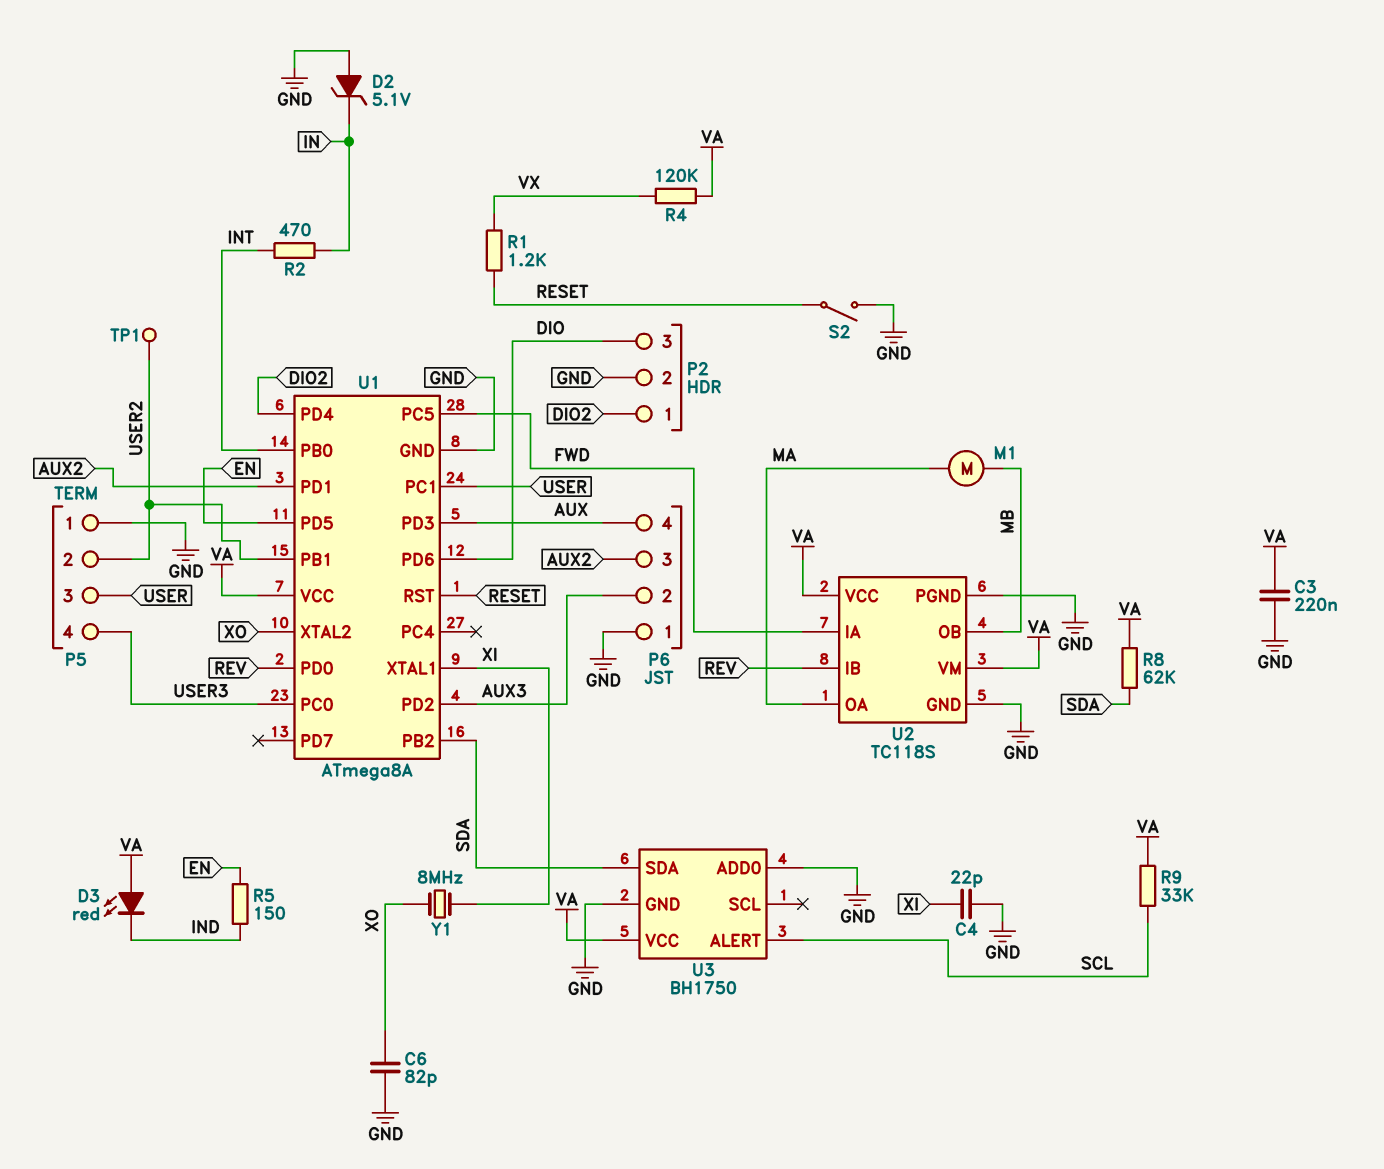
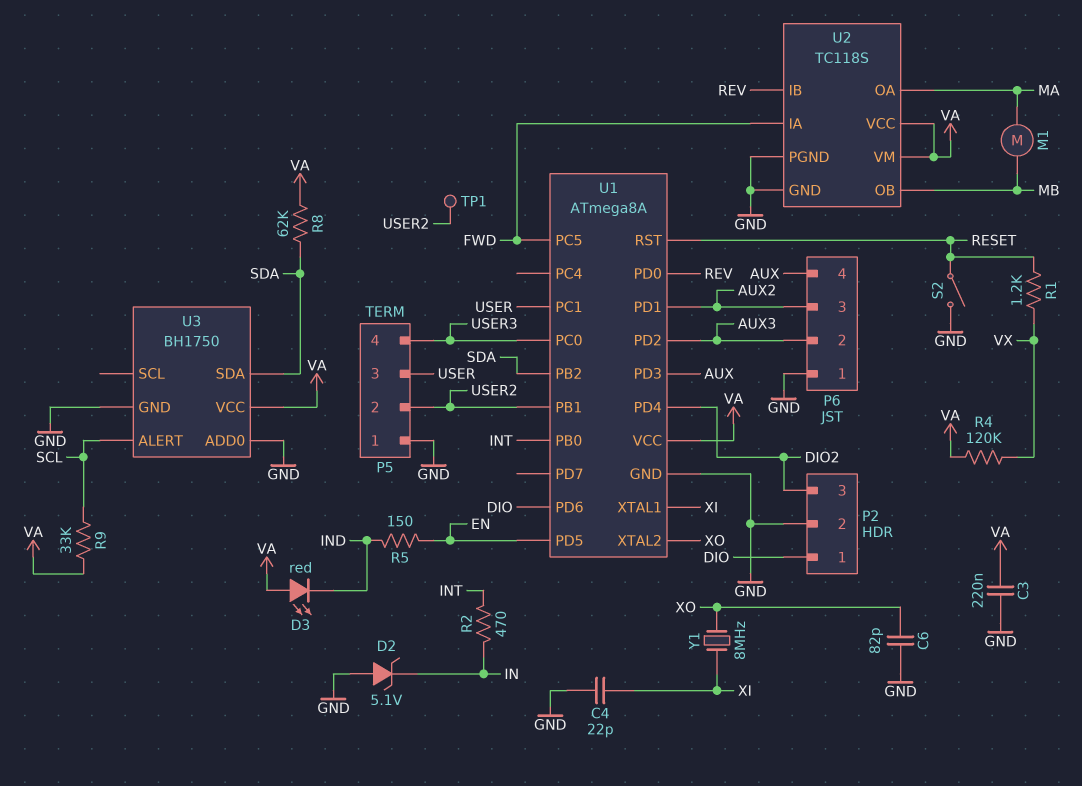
P2 pin 1: DIO2 -> DIO
P2 pin 3: DIO -> DIO2

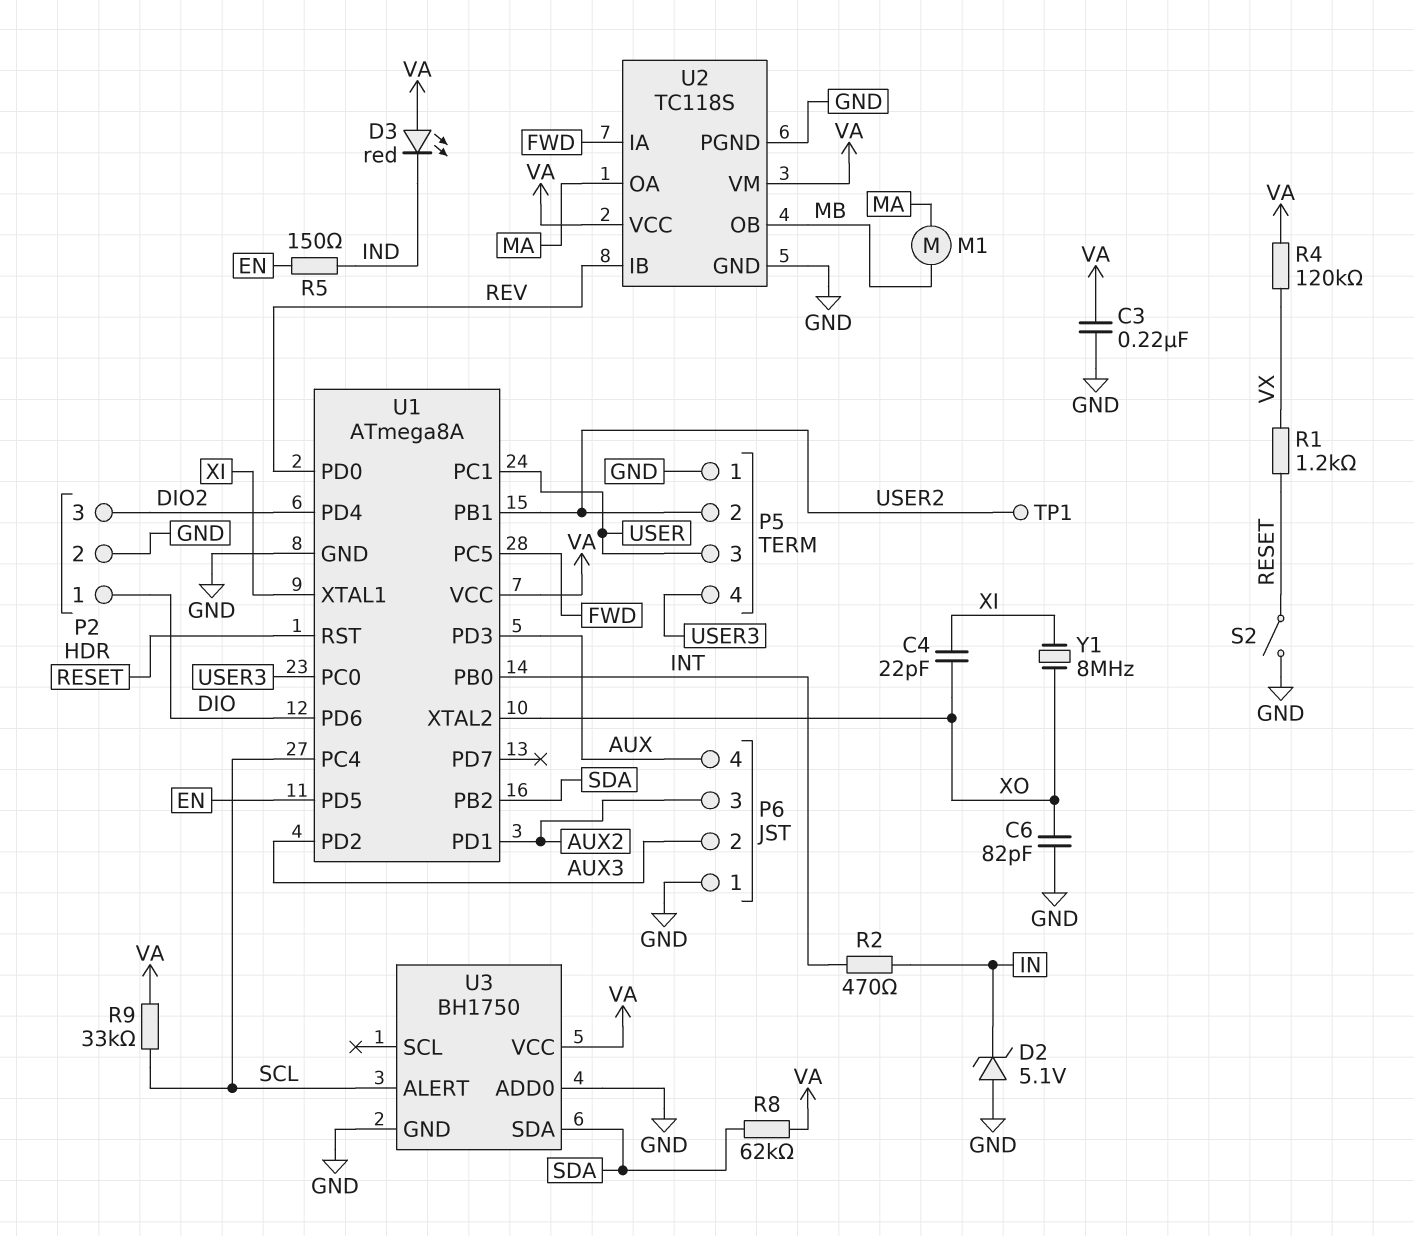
C4: 22pF (GND, XI) -> 22pF (XI, XO)
U1 pin PC4: none -> SCL

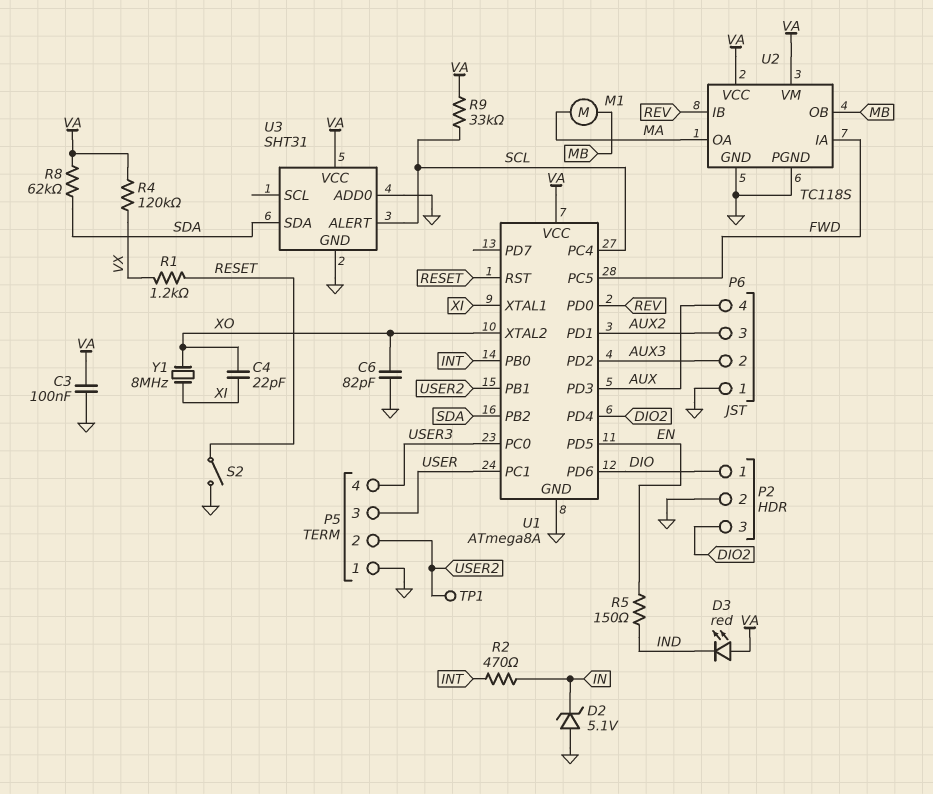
C3: 220nF (GND, VA) -> 100nF (GND, VA)
U3: BH1750 -> SHT31

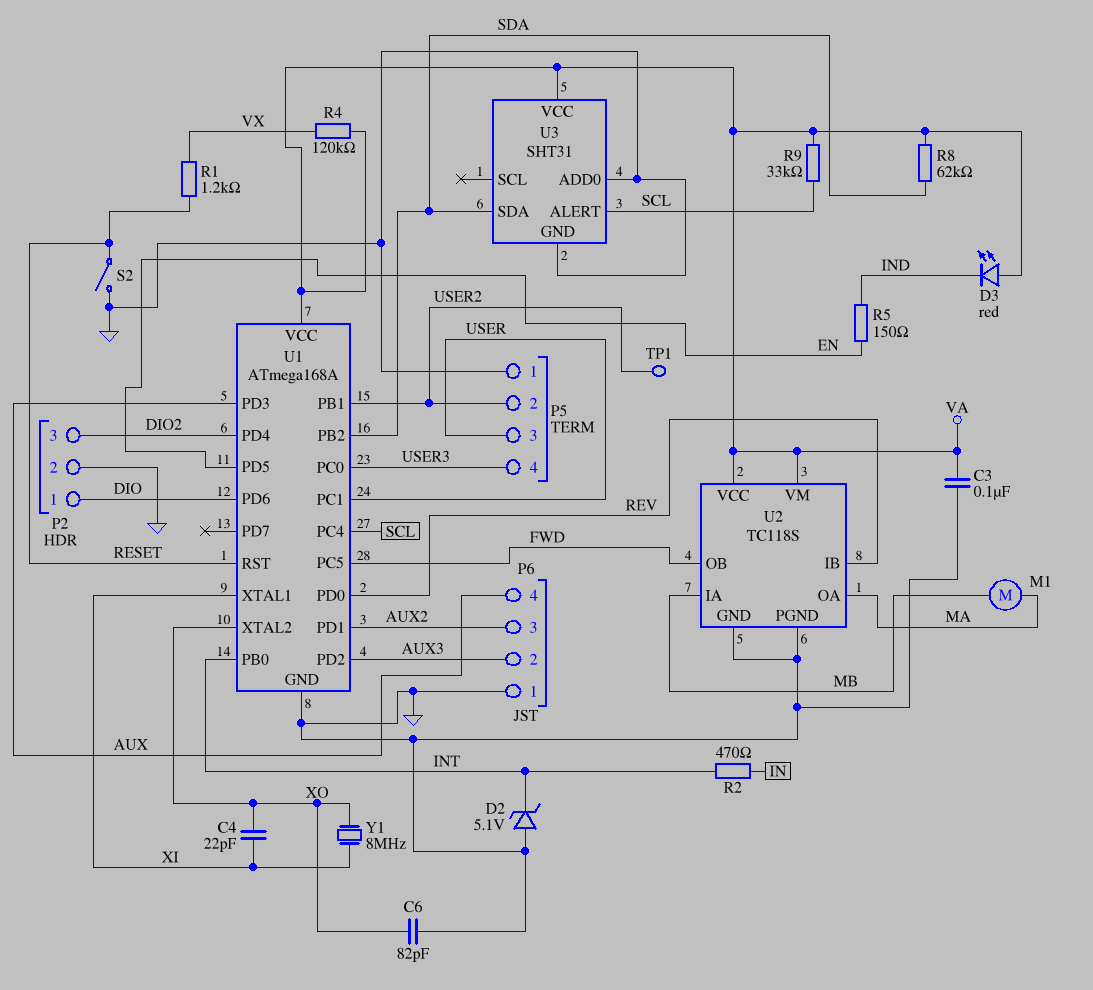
D2: zener 5.1V (A GND, K IN) -> zener 5.1V (A GND, K INT)
U1: ATmega8A -> ATmega168A
U2 pin IA: FWD -> MB
U2 pin OB: MB -> FWD

